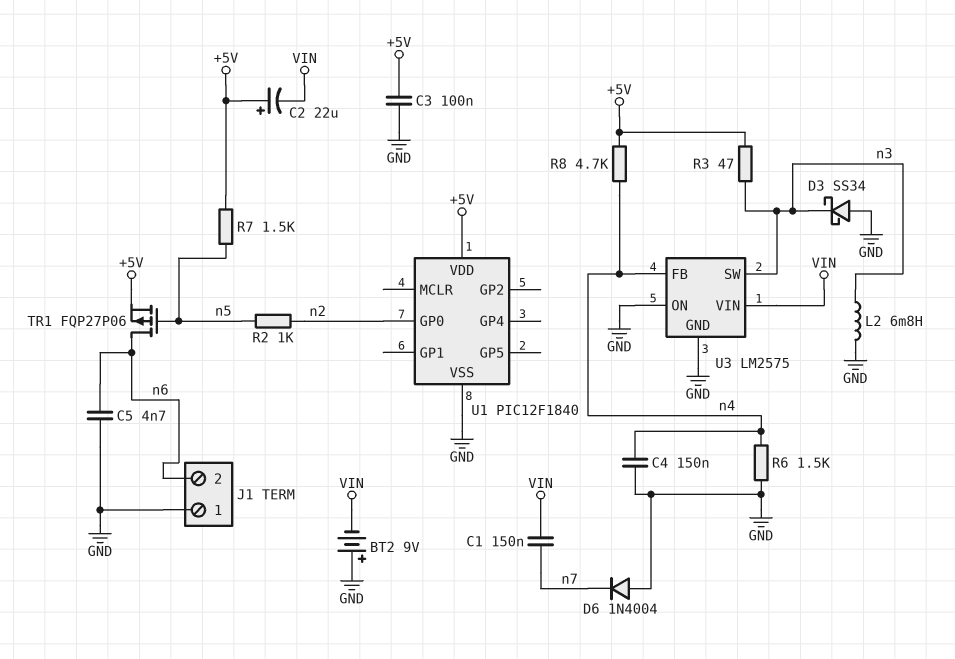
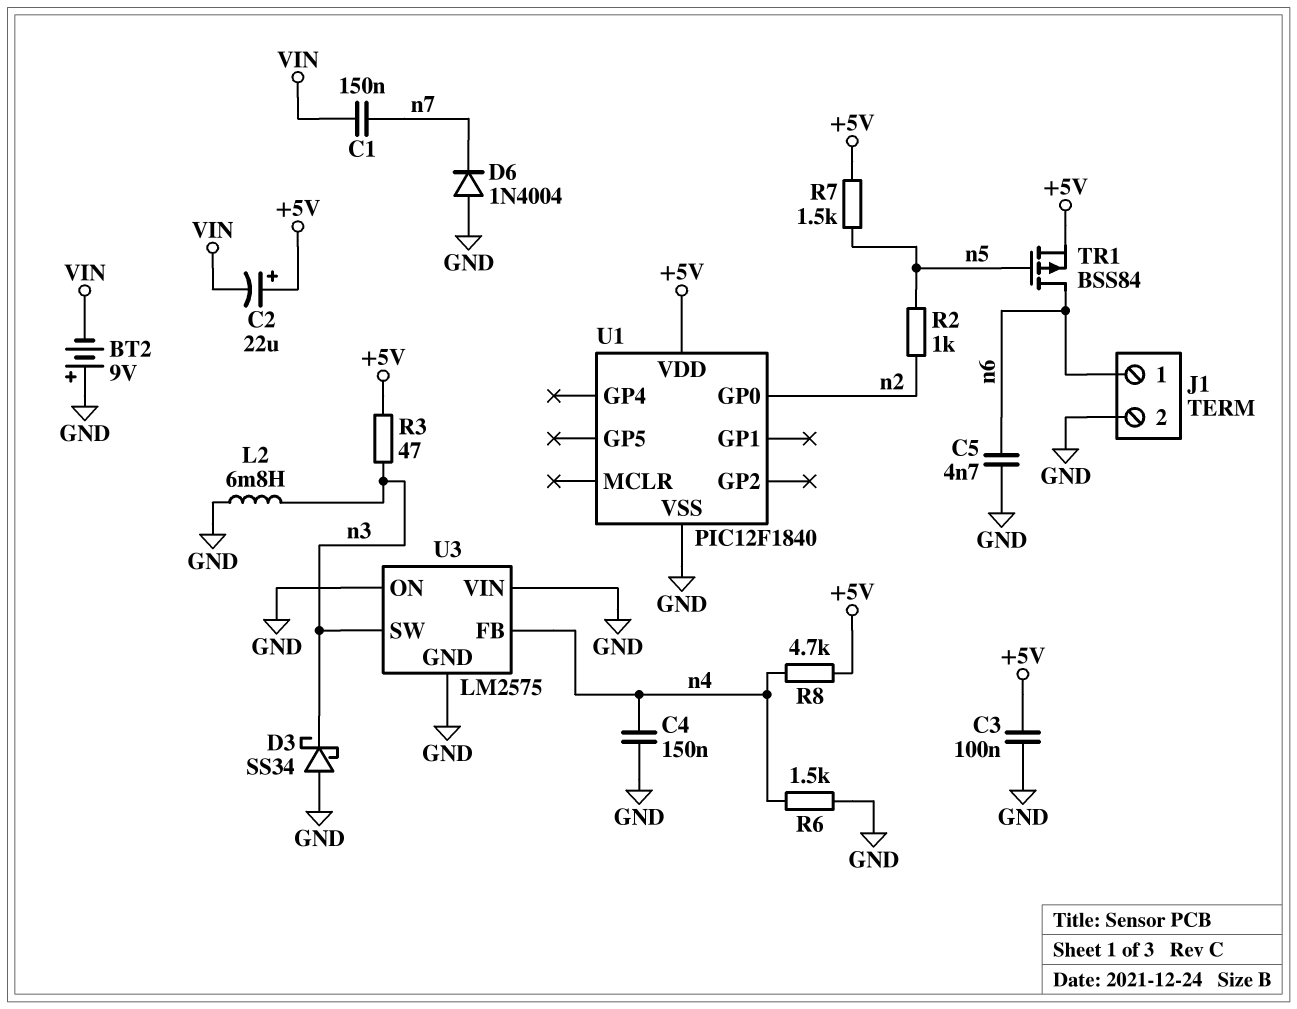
J1 pin 1: GND -> n6
J1 pin 2: n6 -> GND
TR1: PMOS FQP27P06 (G n5, D n6, S +5V) -> PMOS BSS84 (G n5, D n6, S +5V)
U3 pin VIN: VIN -> GND

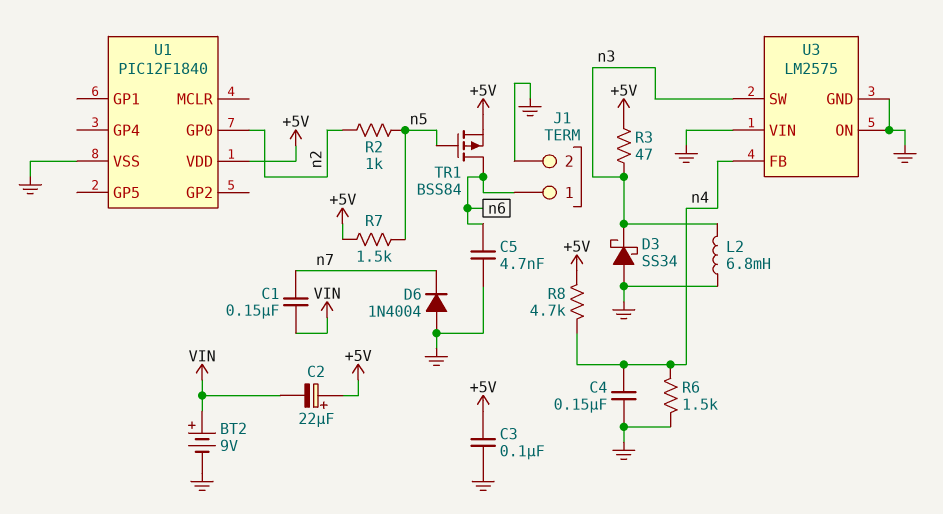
BT2: 9V (plus GND, minus VIN) -> 9V (plus VIN, minus GND)

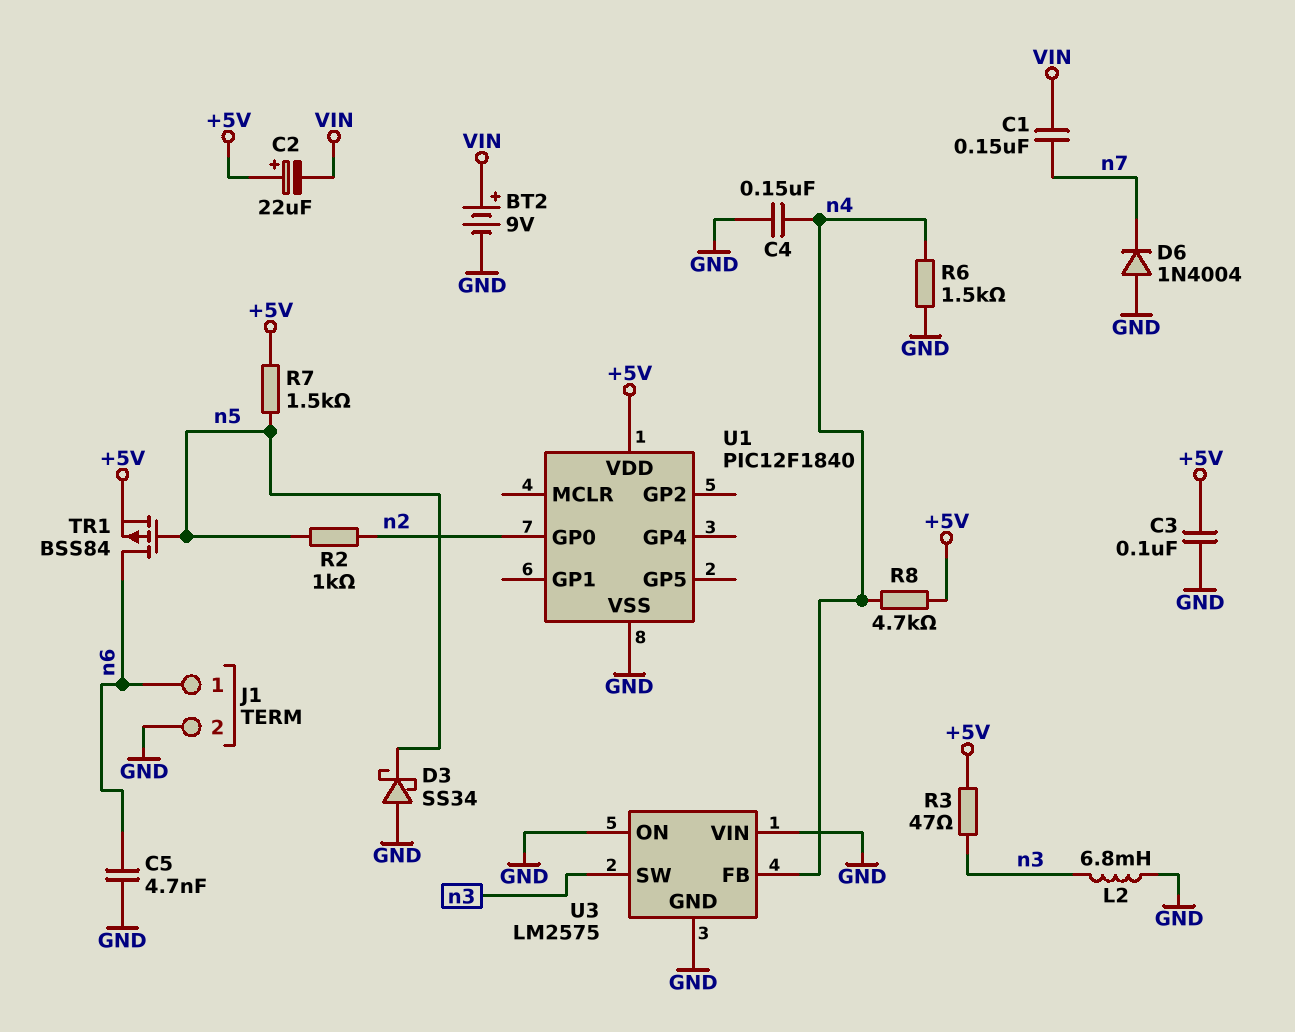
D3: schottky SS34 (A GND, K n3) -> schottky SS34 (A GND, K n5)

